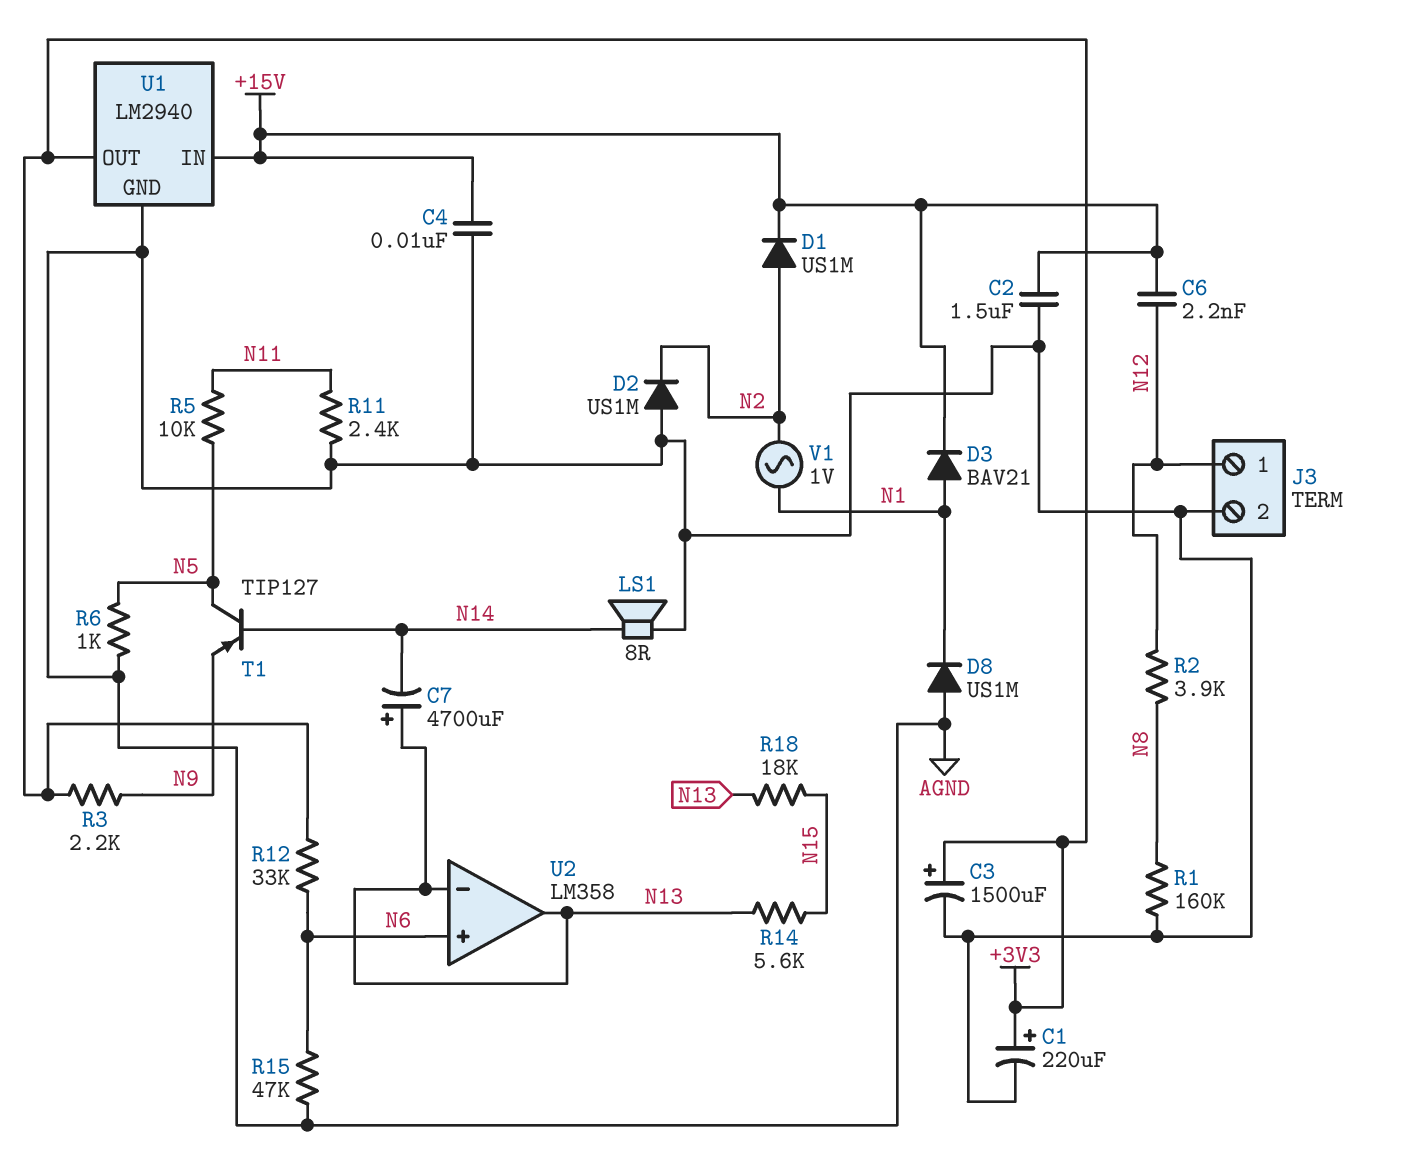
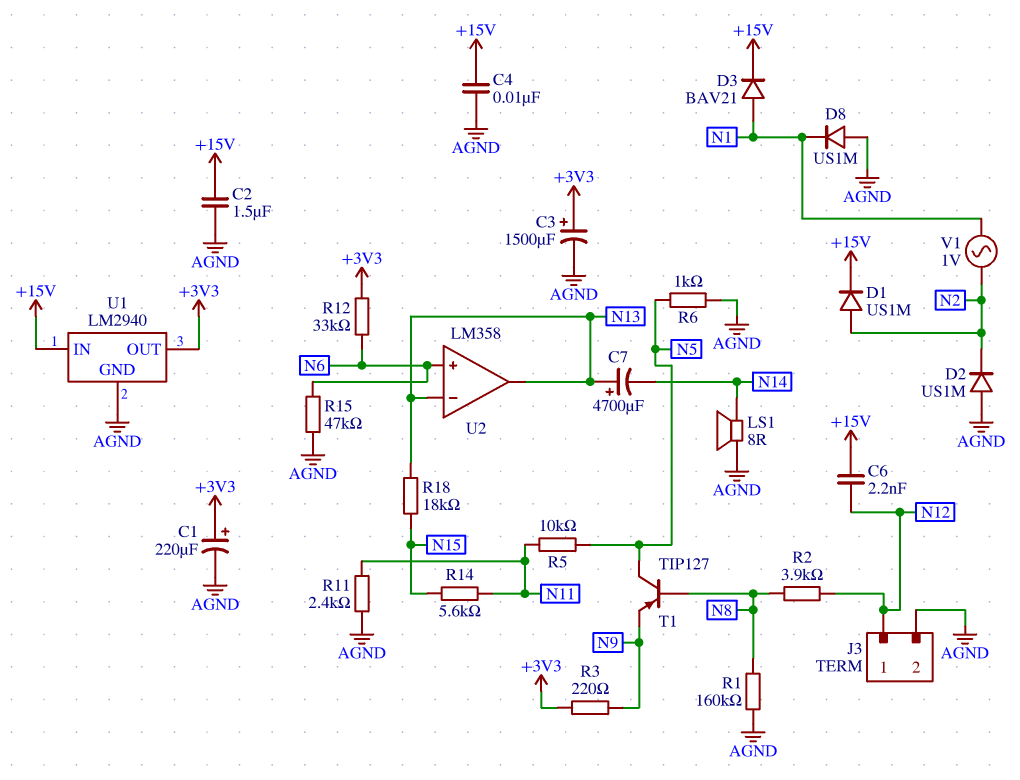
R3: 2.2k (+3V3, N9) -> 220 (+3V3, N9)
R14: 5.6k (N13, N15) -> 5.6k (N11, N15)
T1: PNP TIP127 (B N14, C N5, E N9) -> PNP TIP127 (B N8, C N5, E N9)

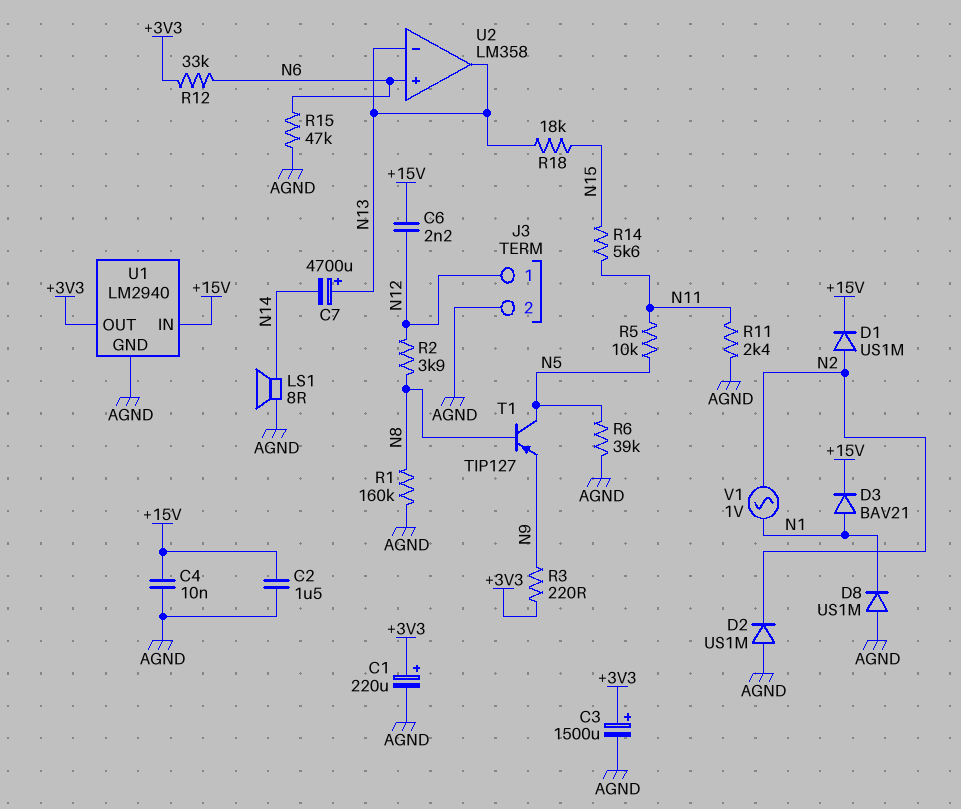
R6: 1k (AGND, N5) -> 39k (AGND, N5)

